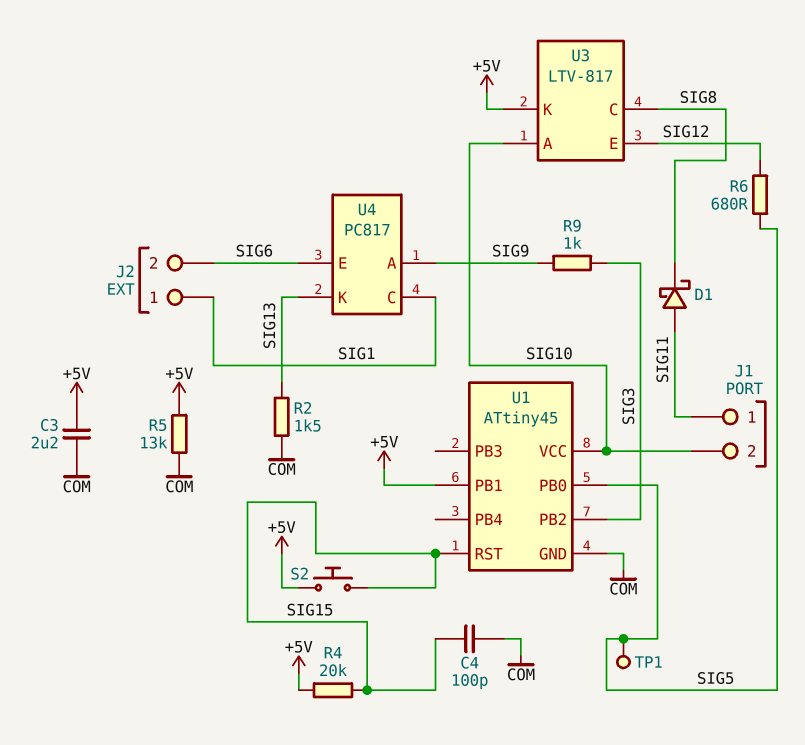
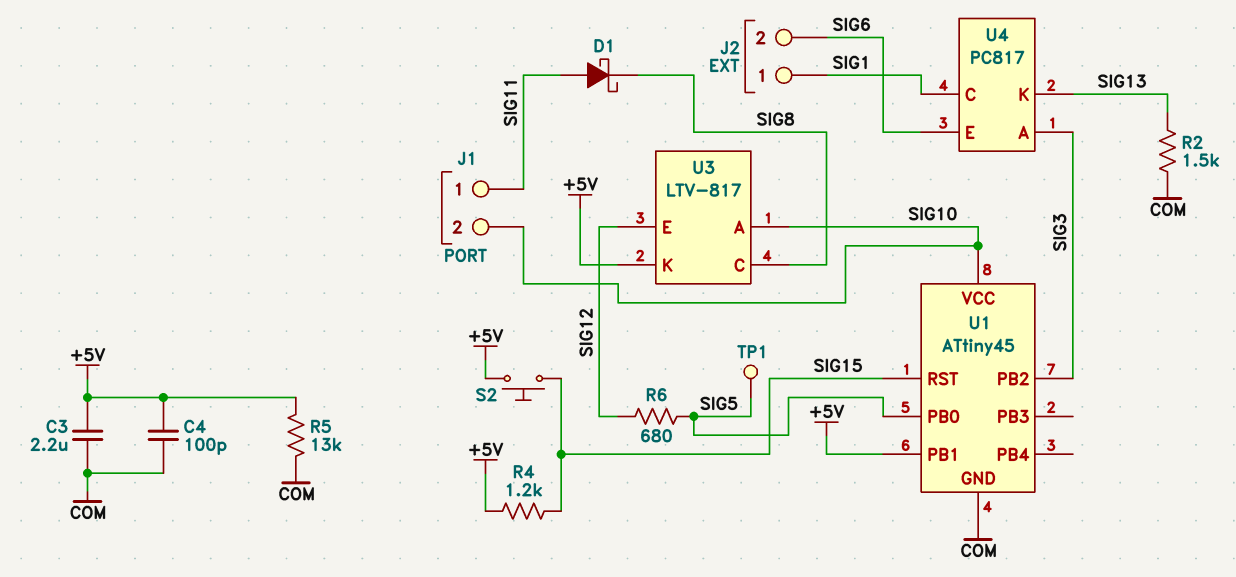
C4: 100pF (COM, SIG15) -> 100pF (+5V, COM)
R4: 20k (+5V, SIG15) -> 1.2k (+5V, SIG15)
R9: 1k (SIG3, SIG9) -> none
U4 pin A: SIG9 -> SIG3

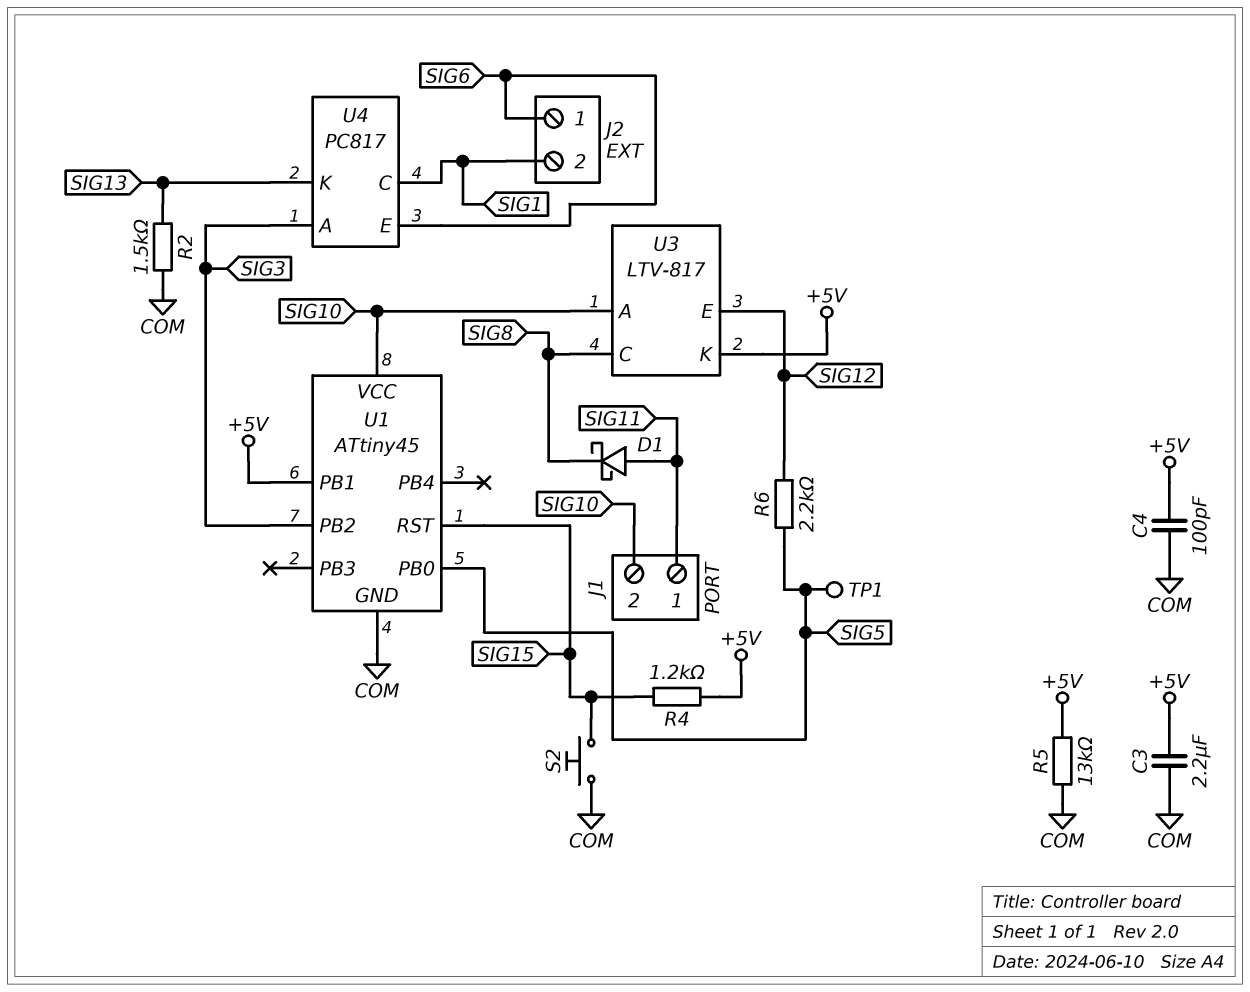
J2 pin 1: SIG1 -> SIG6
J2 pin 2: SIG6 -> SIG1
R6: 680 (SIG5, SIG12) -> 2.2k (SIG5, SIG12)
S2: button (+5V, SIG15) -> button (COM, SIG15)

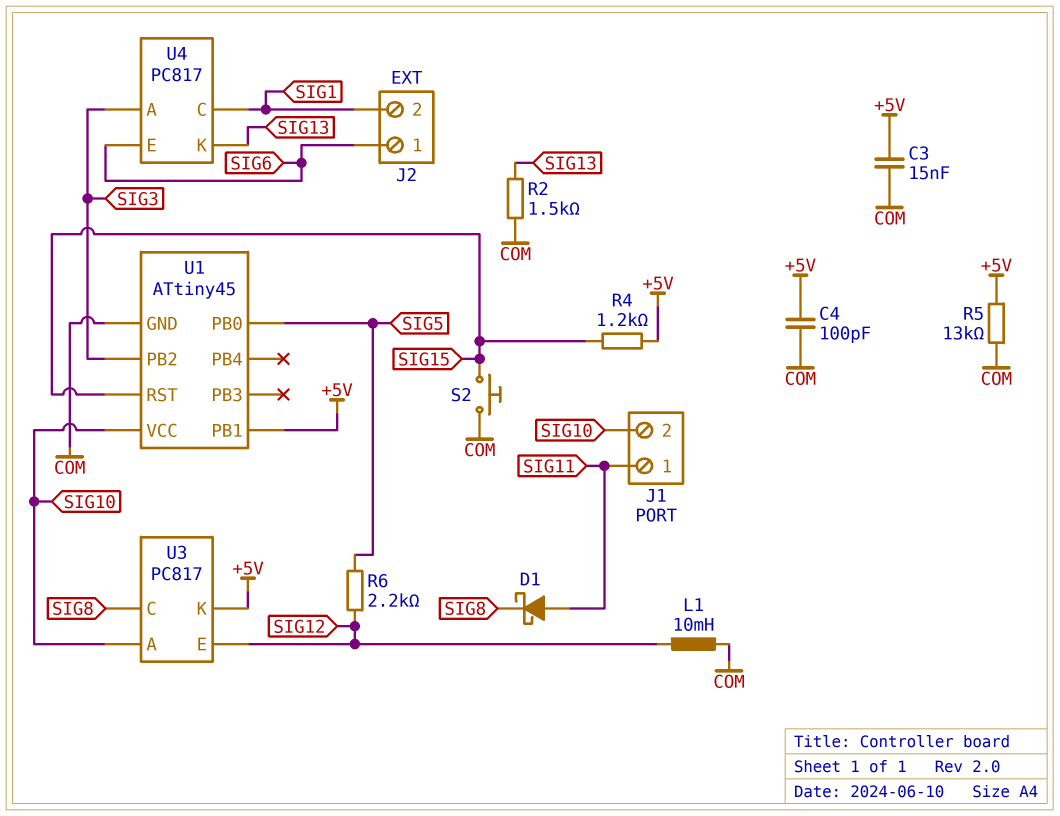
C3: 2.2uF (+5V, COM) -> 15nF (+5V, COM)
L1: none -> 10mH (COM, SIG12)
TP1: test point (SIG5) -> none
U3: LTV-817 -> PC817

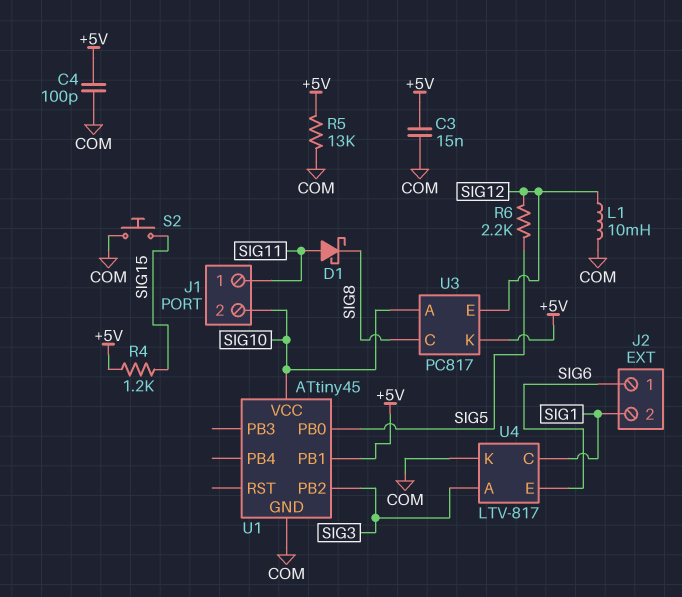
R2: 1.5k (COM, SIG13) -> none
U1 pin RST: SIG15 -> none
U4: PC817 -> LTV-817
U4 pin K: SIG13 -> COM

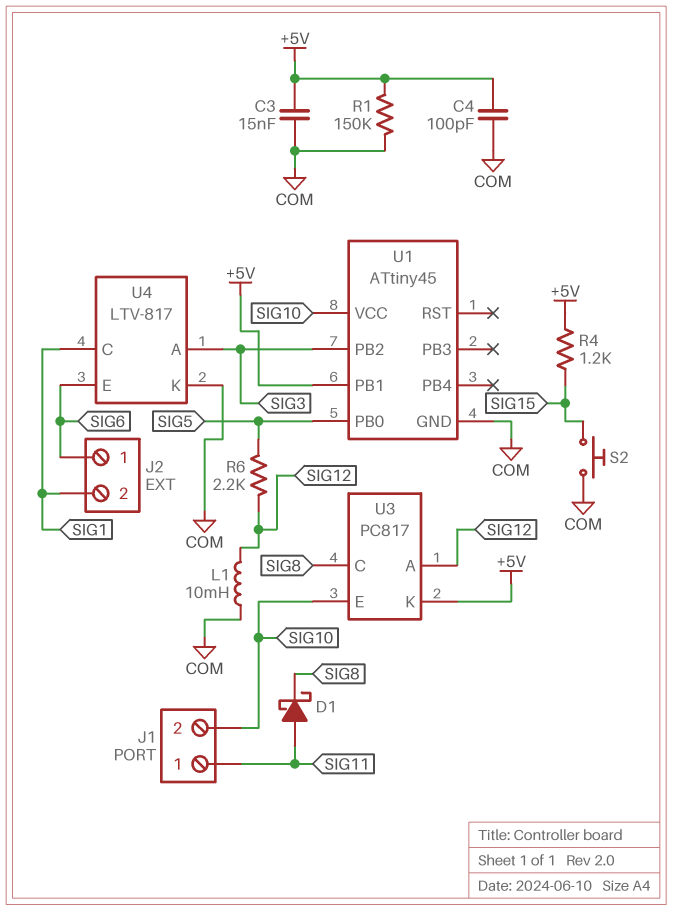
R1: none -> 150k (+5V, COM)
R5: 13k (+5V, COM) -> none
U3 pin A: SIG10 -> SIG12
U3 pin E: SIG12 -> SIG10

